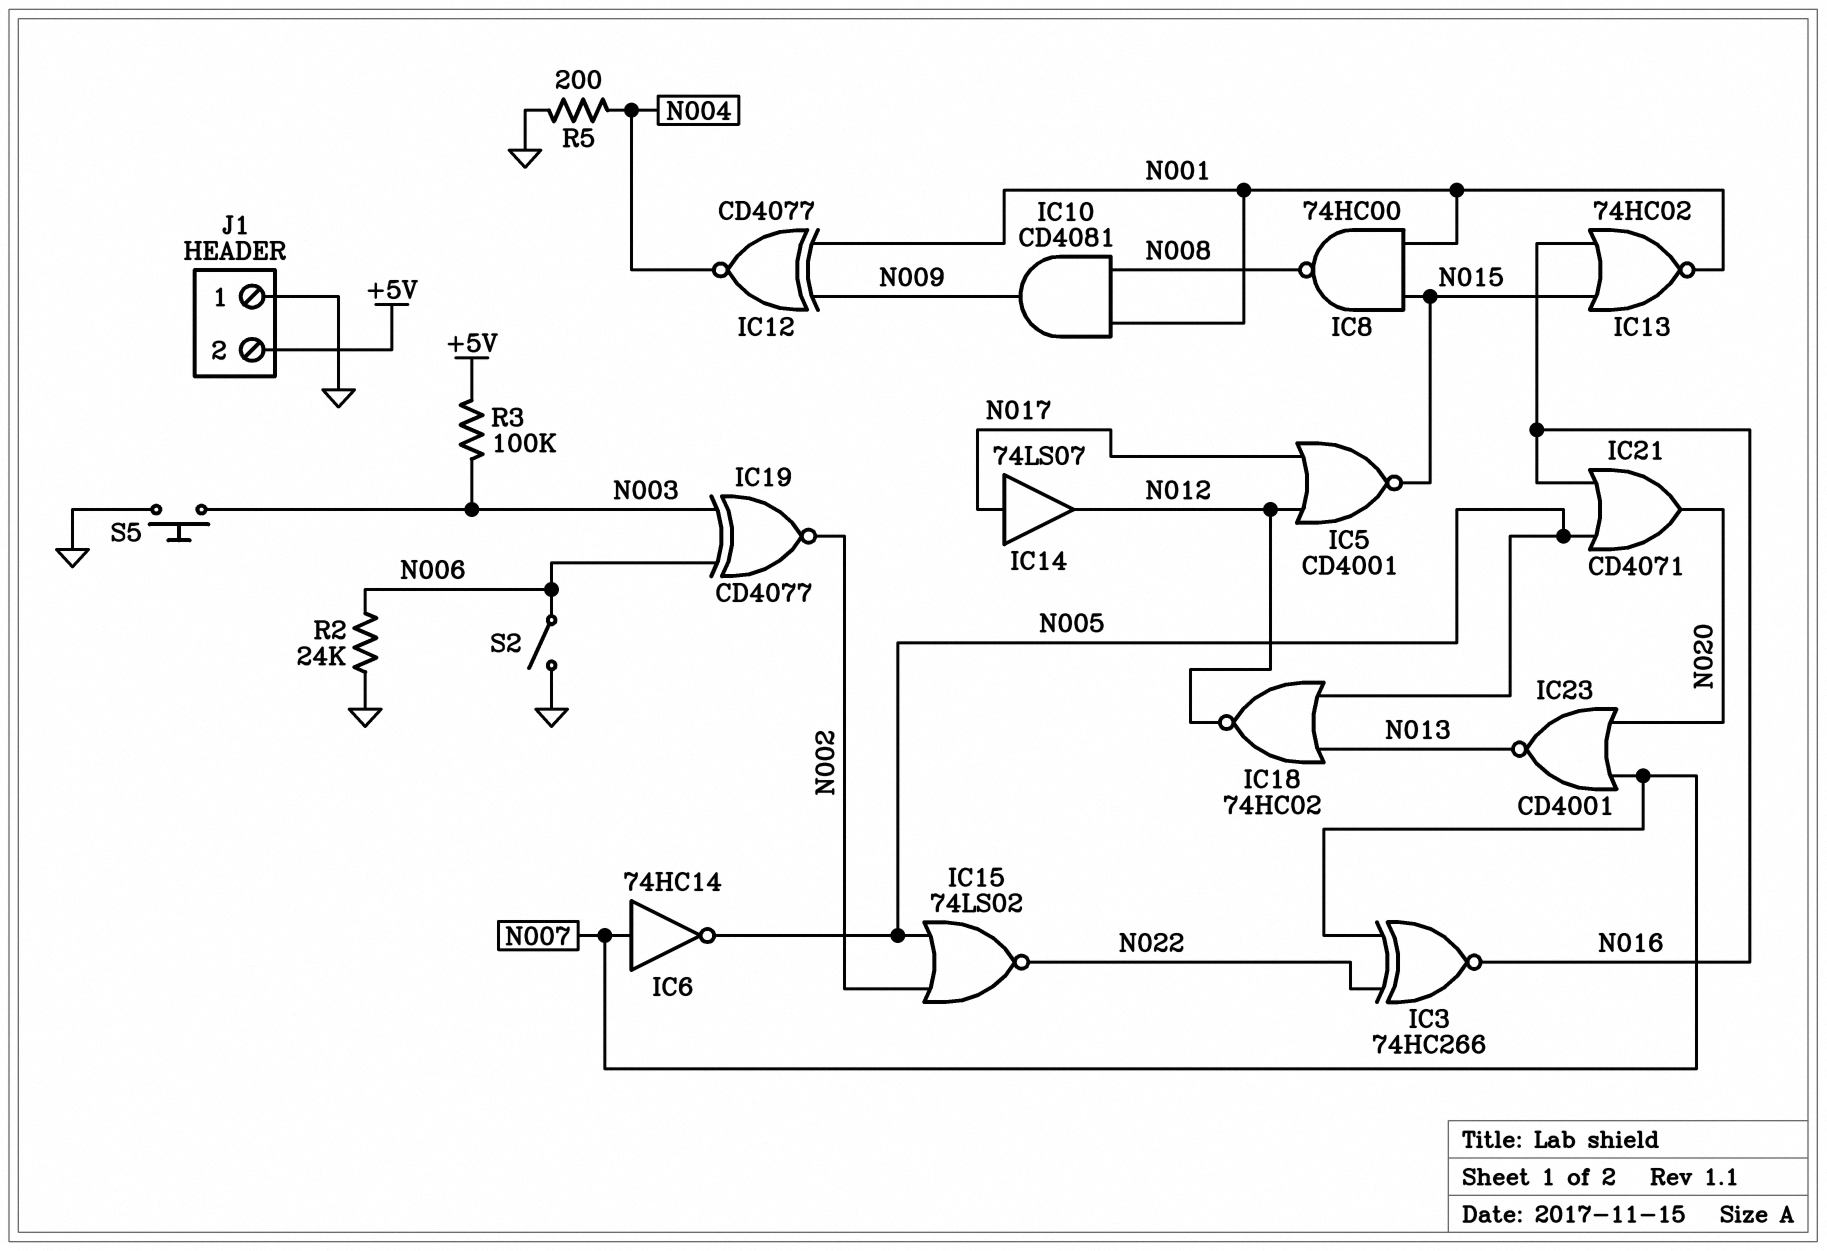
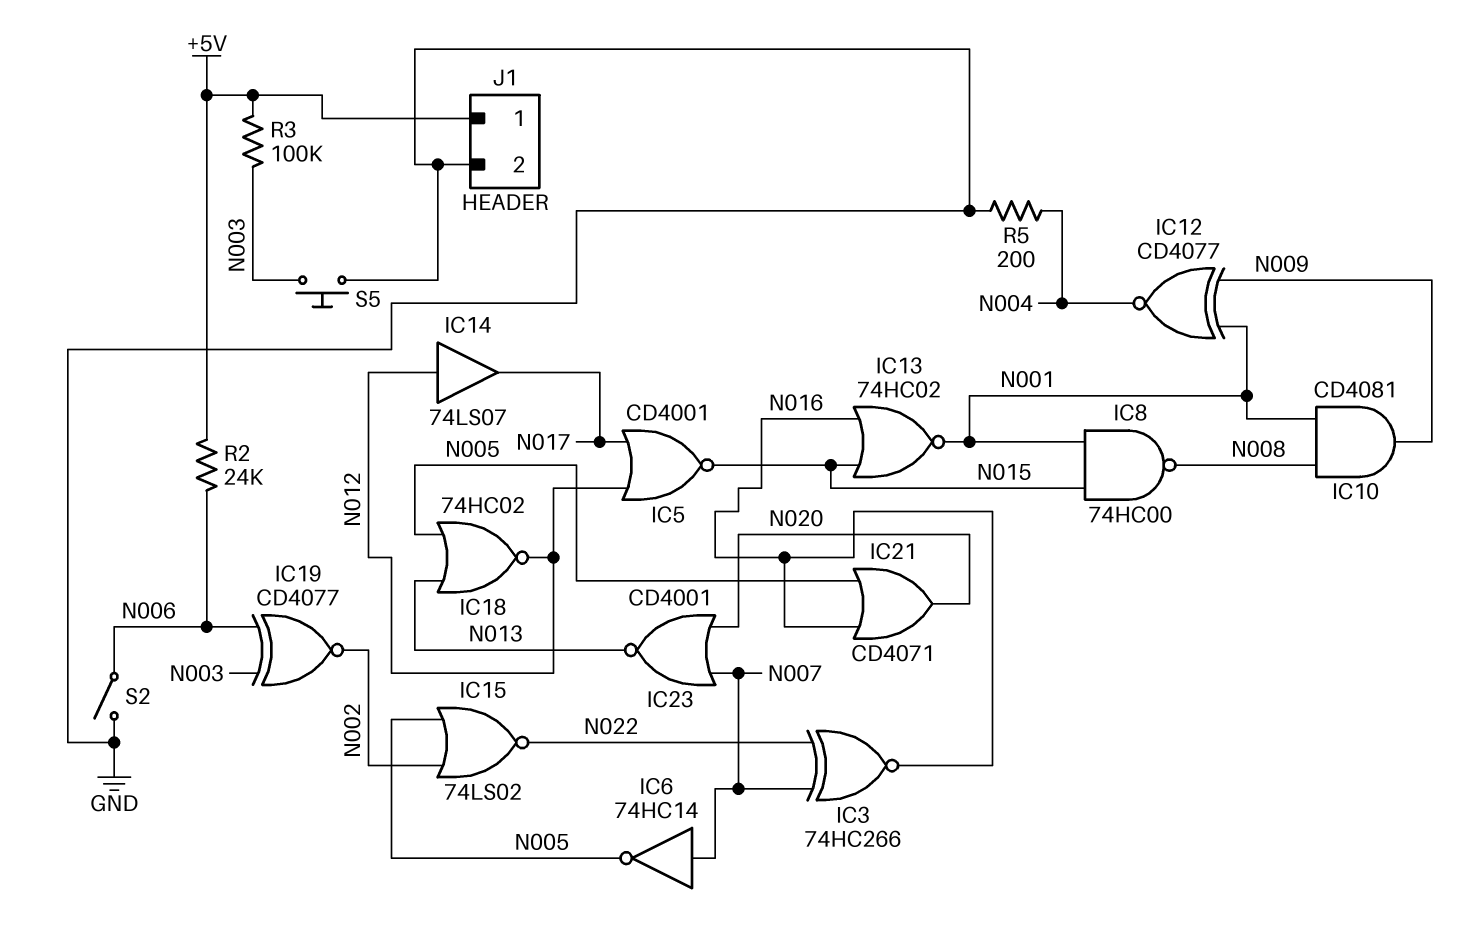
IC14: buffer 74LS07 (in N017, out N012) -> buffer 74LS07 (in N012, out N017)
J1 pin 1: GND -> +5V
J1 pin 2: +5V -> GND
R2: 24k (GND, N006) -> 24k (+5V, N006)

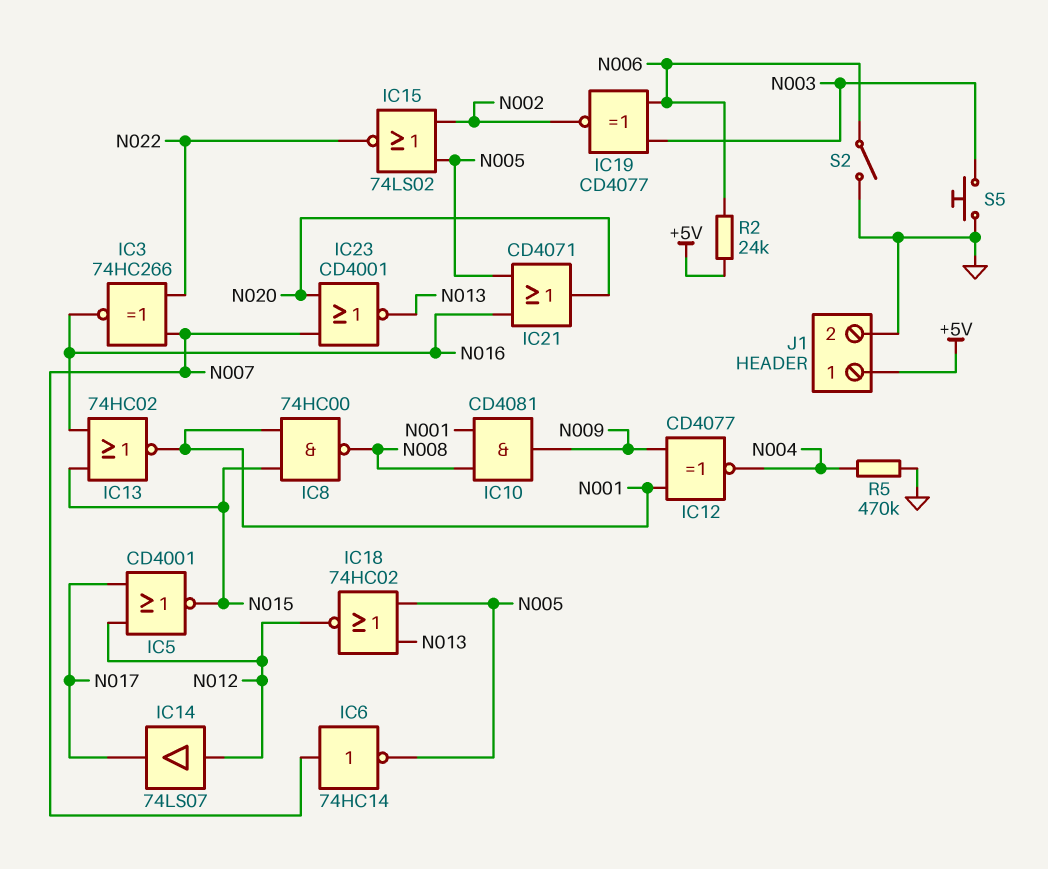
R3: 100k (+5V, N003) -> none
R5: 200 (GND, N004) -> 470k (GND, N004)

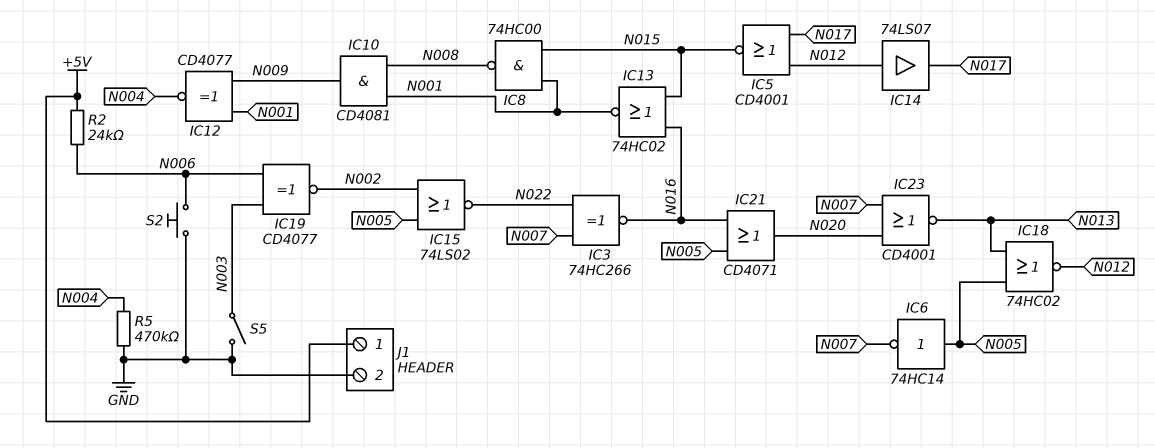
IC6: NOT 74HC14 (in N007, out N005) -> NOT 74HC14 (in N005, out N007)
S2: switch (GND, N006) -> button (GND, N006)
S5: button (GND, N003) -> switch (GND, N003)

